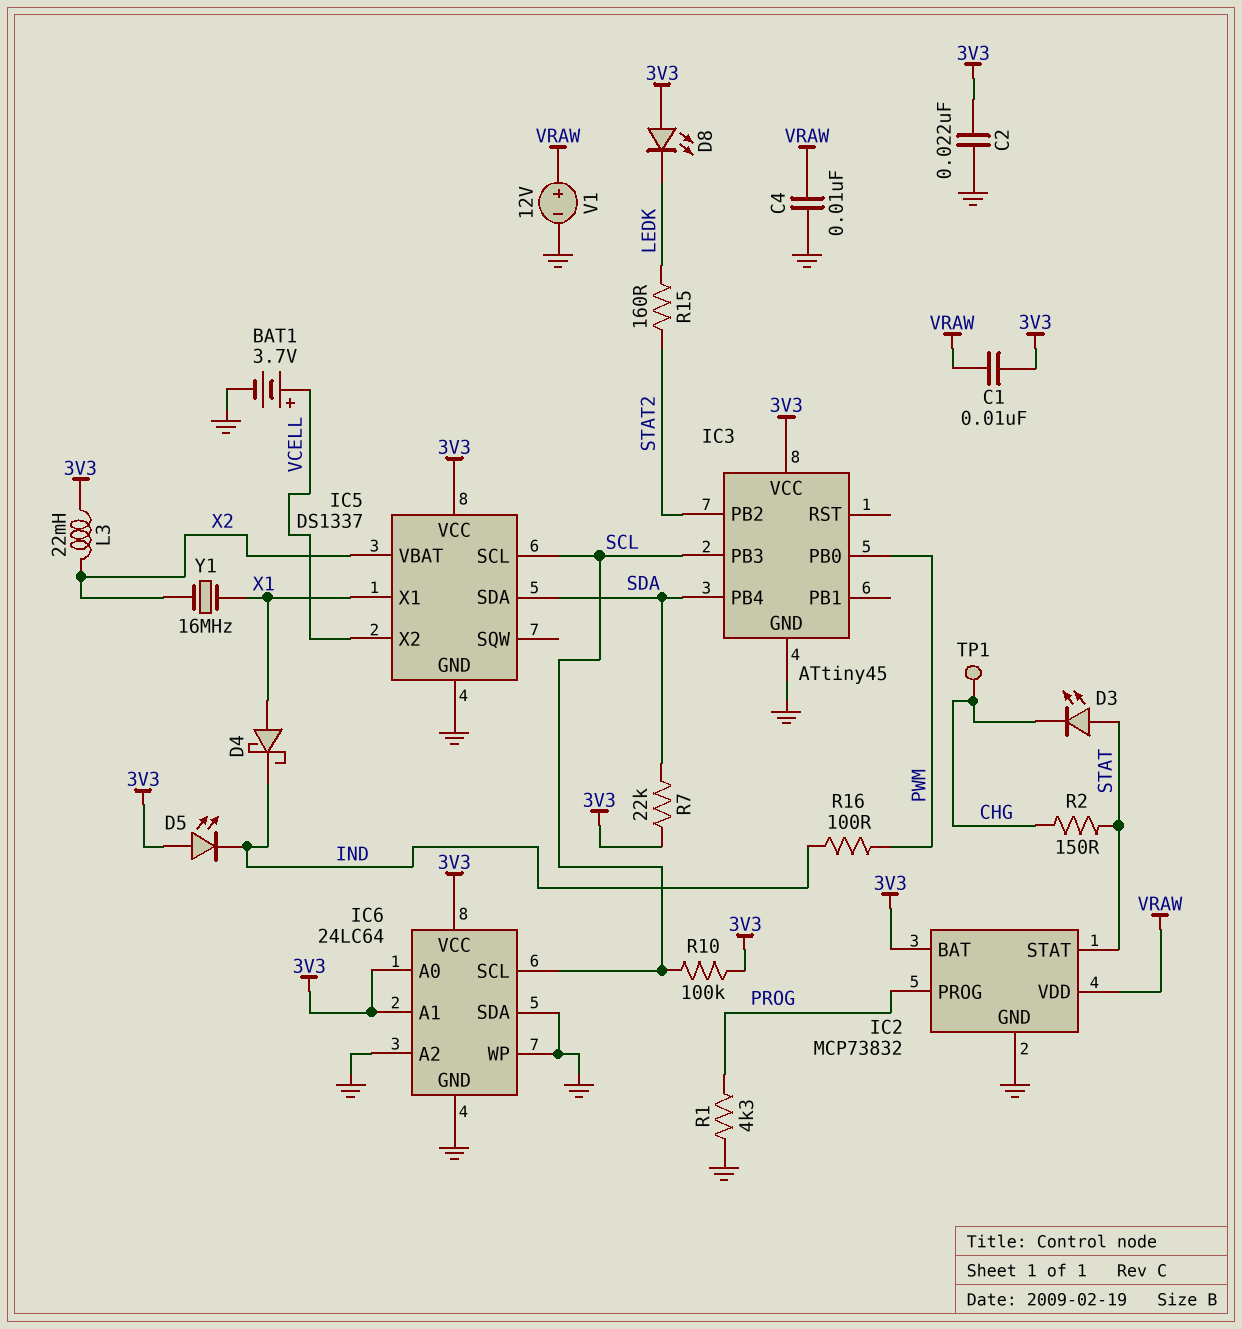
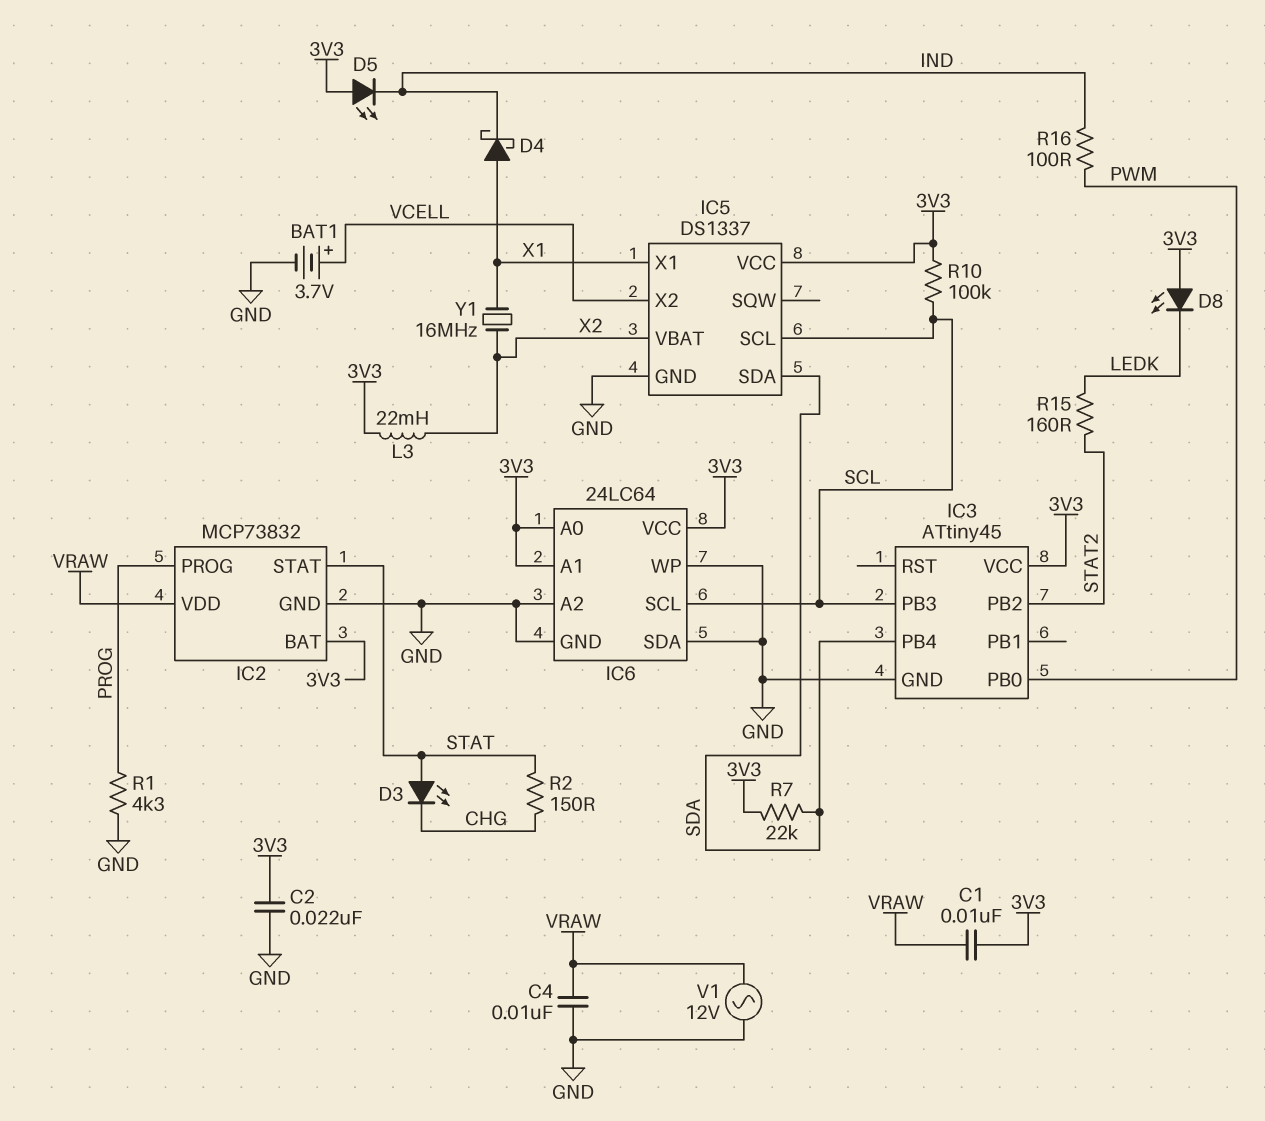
TP1: test point (CHG) -> none
V1: 12V (plus VRAW, minus GND) -> AC 12V (GND, VRAW)

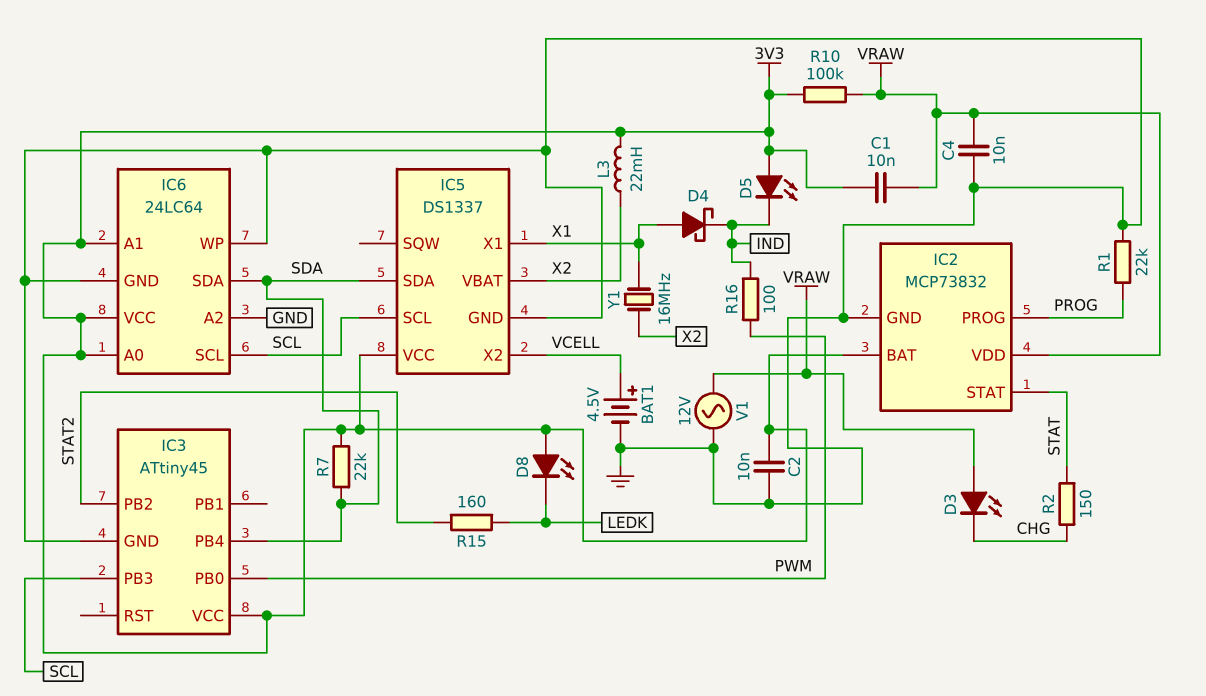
BAT1: 3.7V (plus VCELL, minus GND) -> 4.5V (plus VCELL, minus GND)
C2: 22nF (3V3, GND) -> 10nF (3V3, GND)
D3: LED (A STAT, K CHG) -> LED (A VRAW, K CHG)
IC6 pin SDA: GND -> SDA
R1: 4.3k (GND, PROG) -> 22k (GND, PROG)
R10: 100k (3V3, SCL) -> 100k (3V3, VRAW)

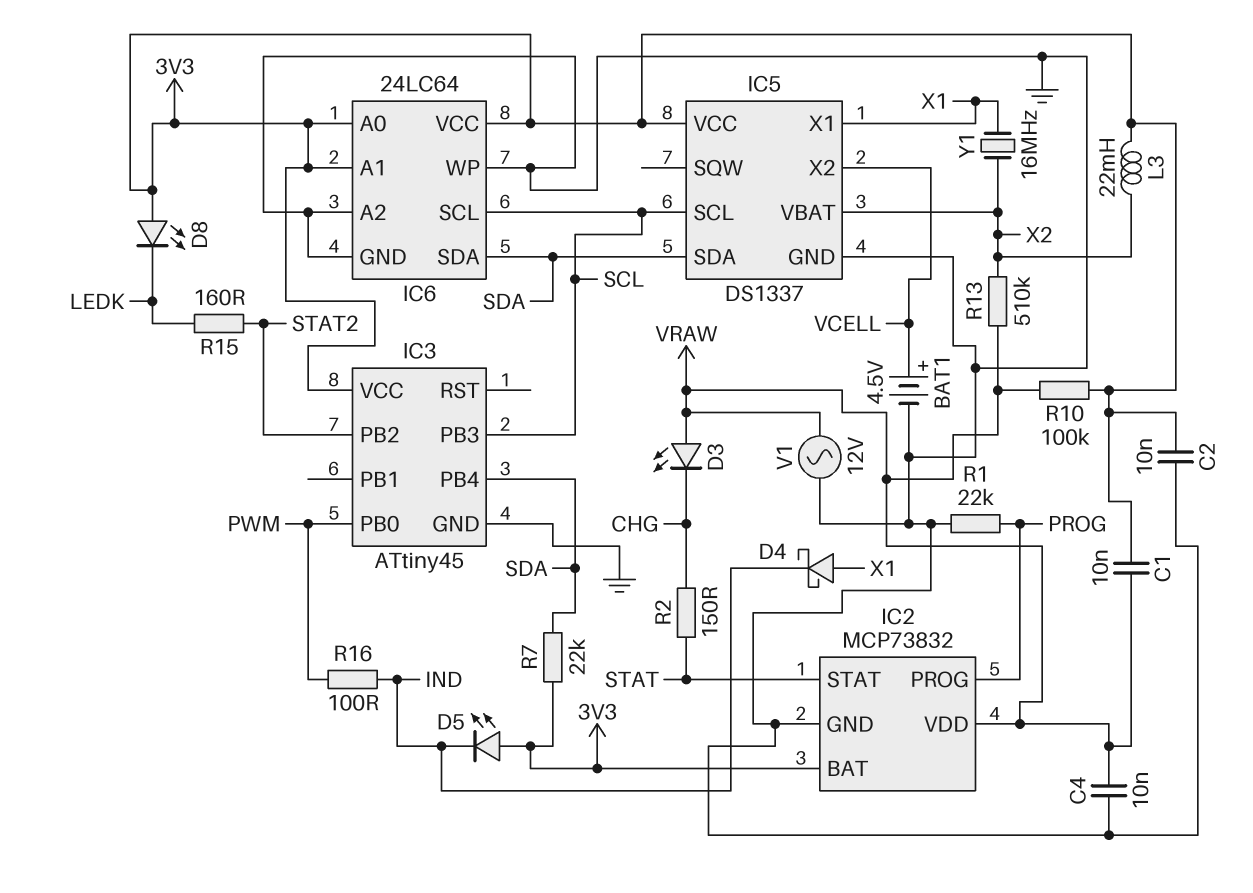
R13: none -> 510k (VRAW, X2)

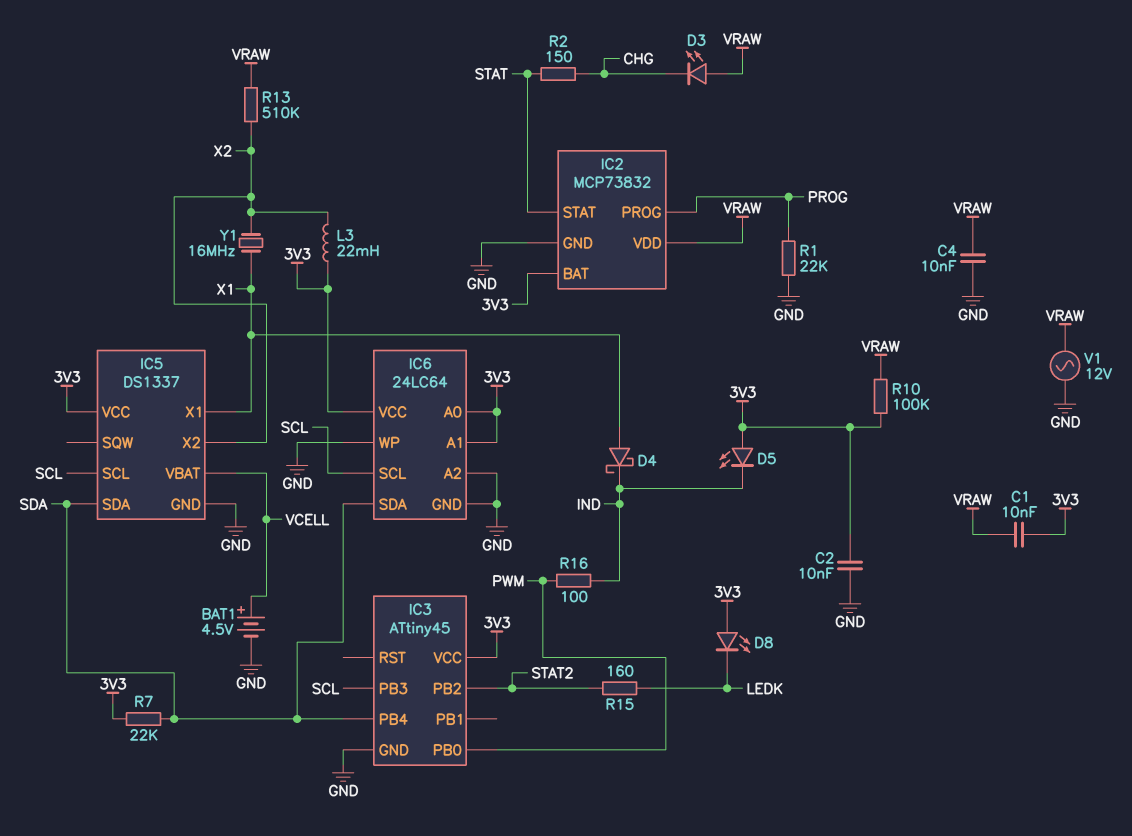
IC5 pin VBAT: X2 -> VCELL
IC5 pin X2: VCELL -> X2

